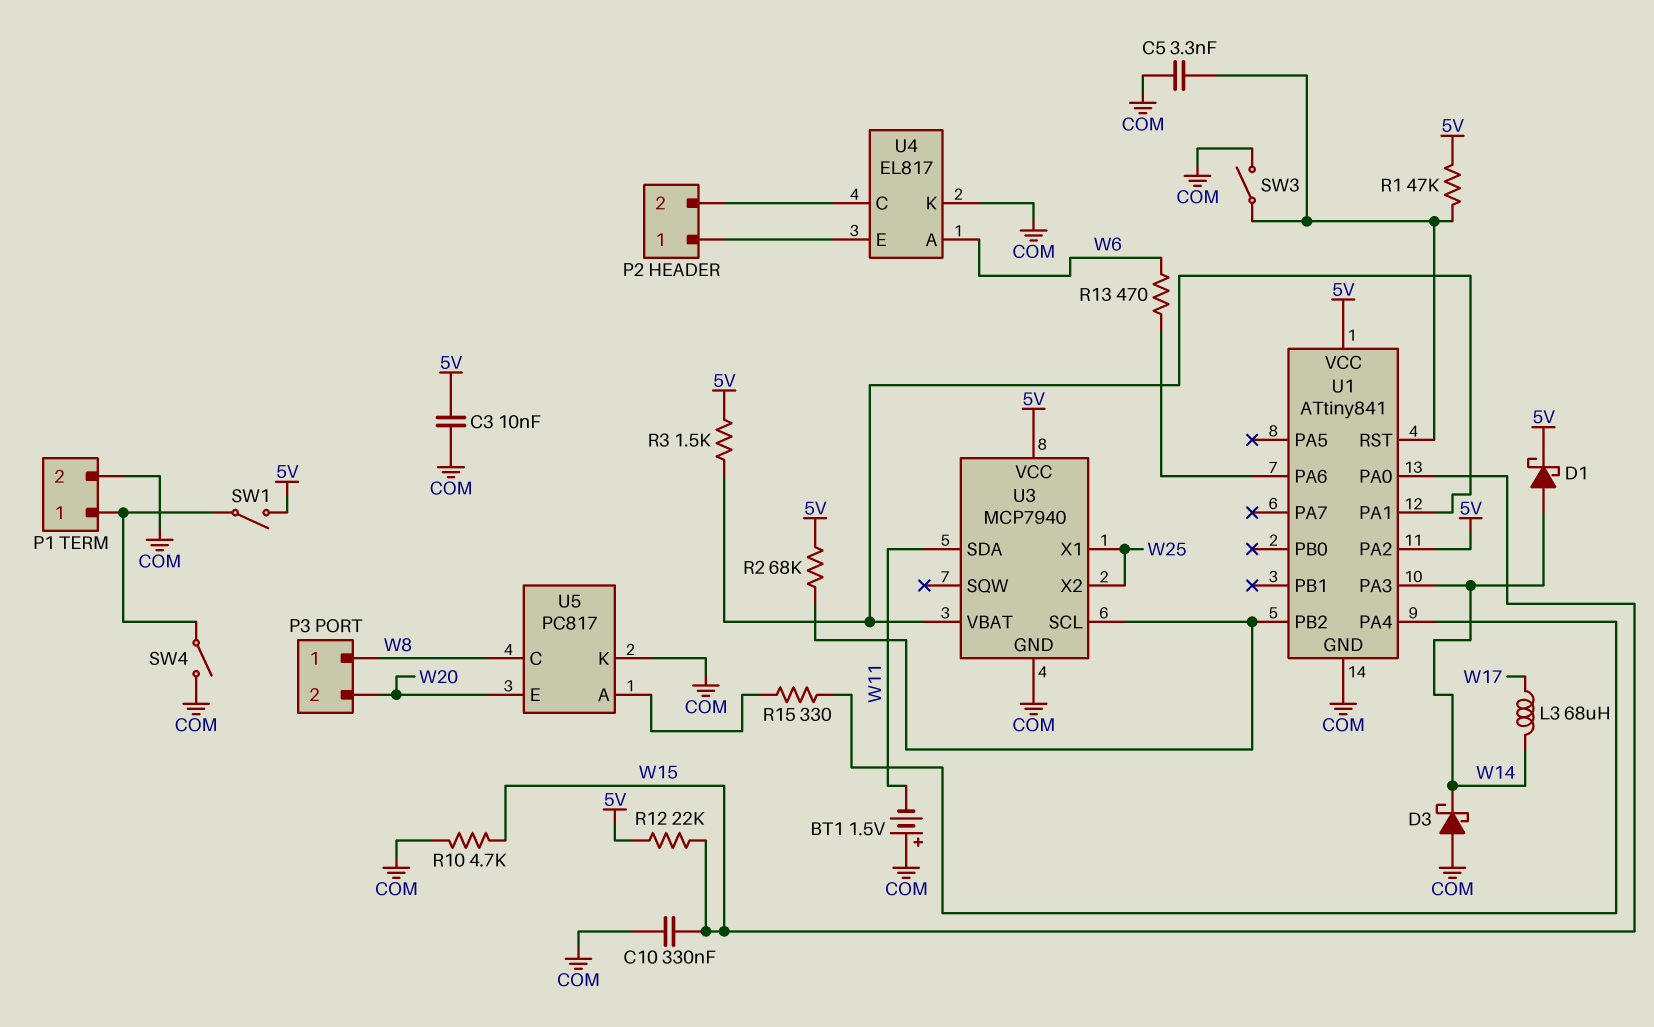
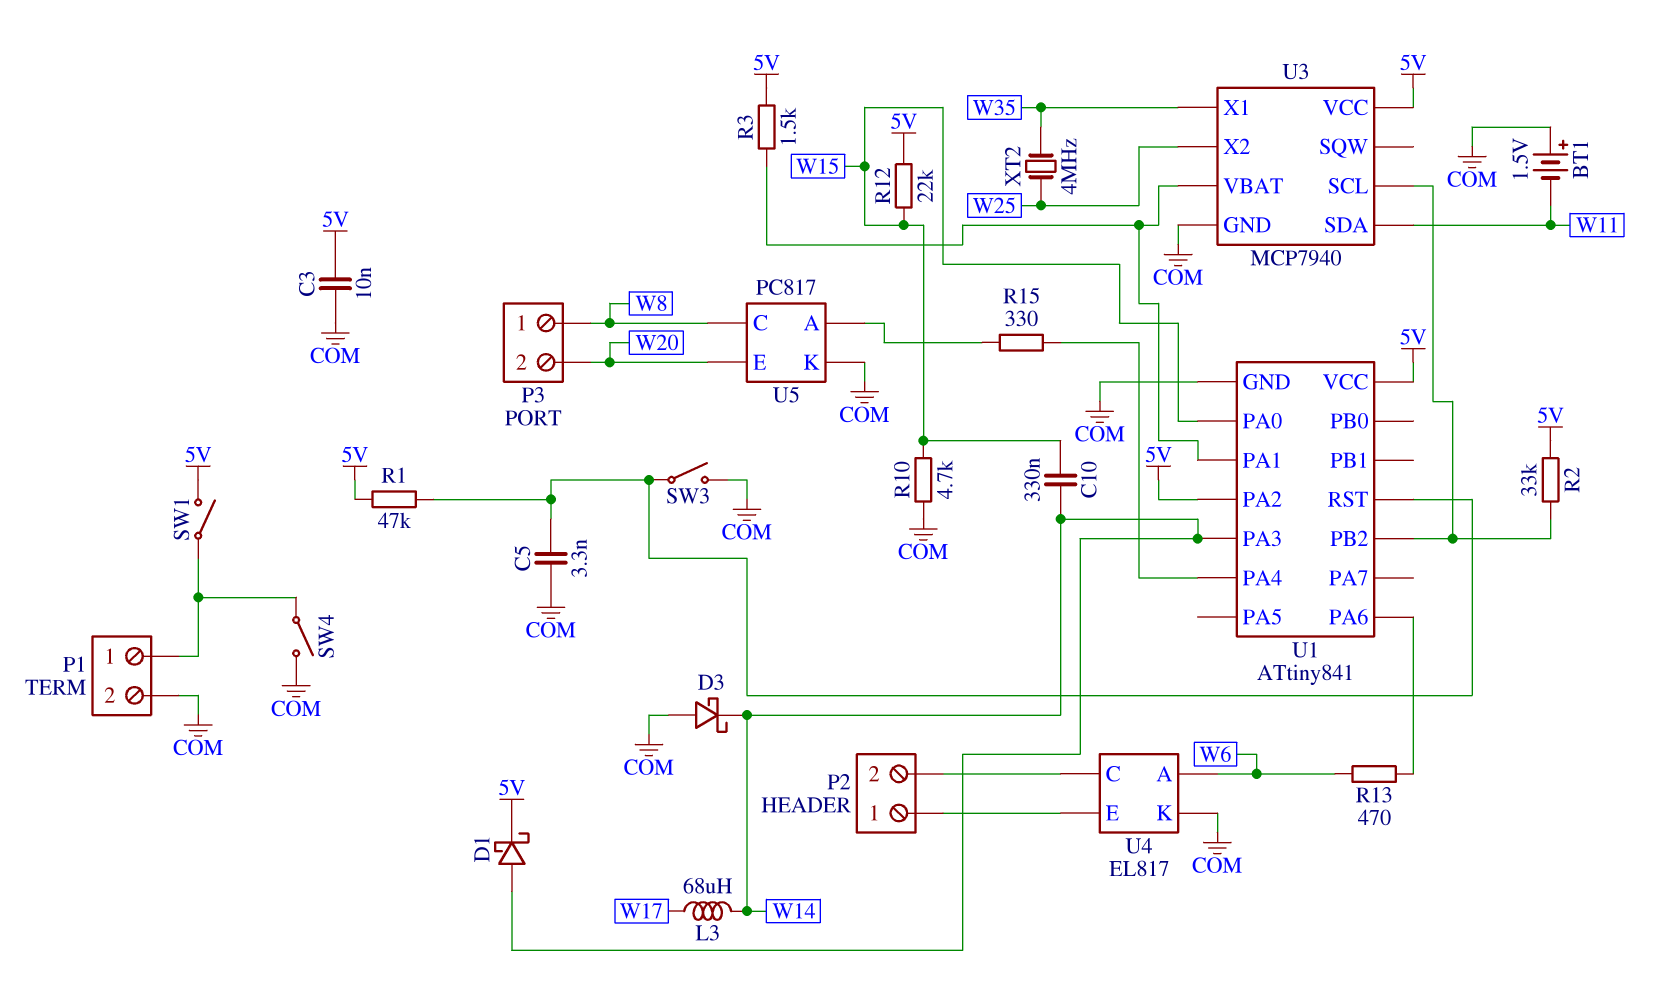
C10: 330nF (COM, W15) -> 330nF (W14, W15)
R2: 68k (5V, U1/PB2) -> 33k (5V, U1/PB2)
U3 pin X1: W25 -> W35
XT2: none -> 4MHz (W25, W35)

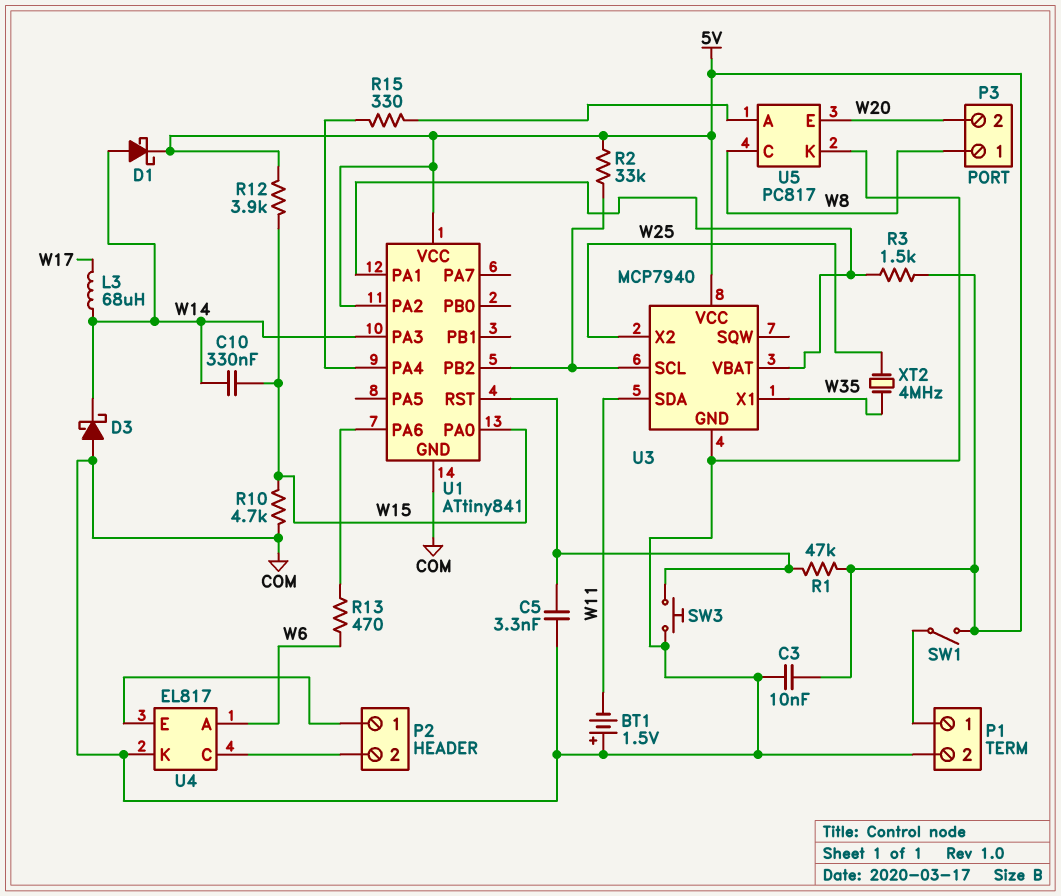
R12: 22k (5V, W15) -> 3.9k (5V, W15)
SW3: switch (COM, U1/RST) -> button (COM, U1/RST)
SW4: switch (COM, P1/1) -> none

